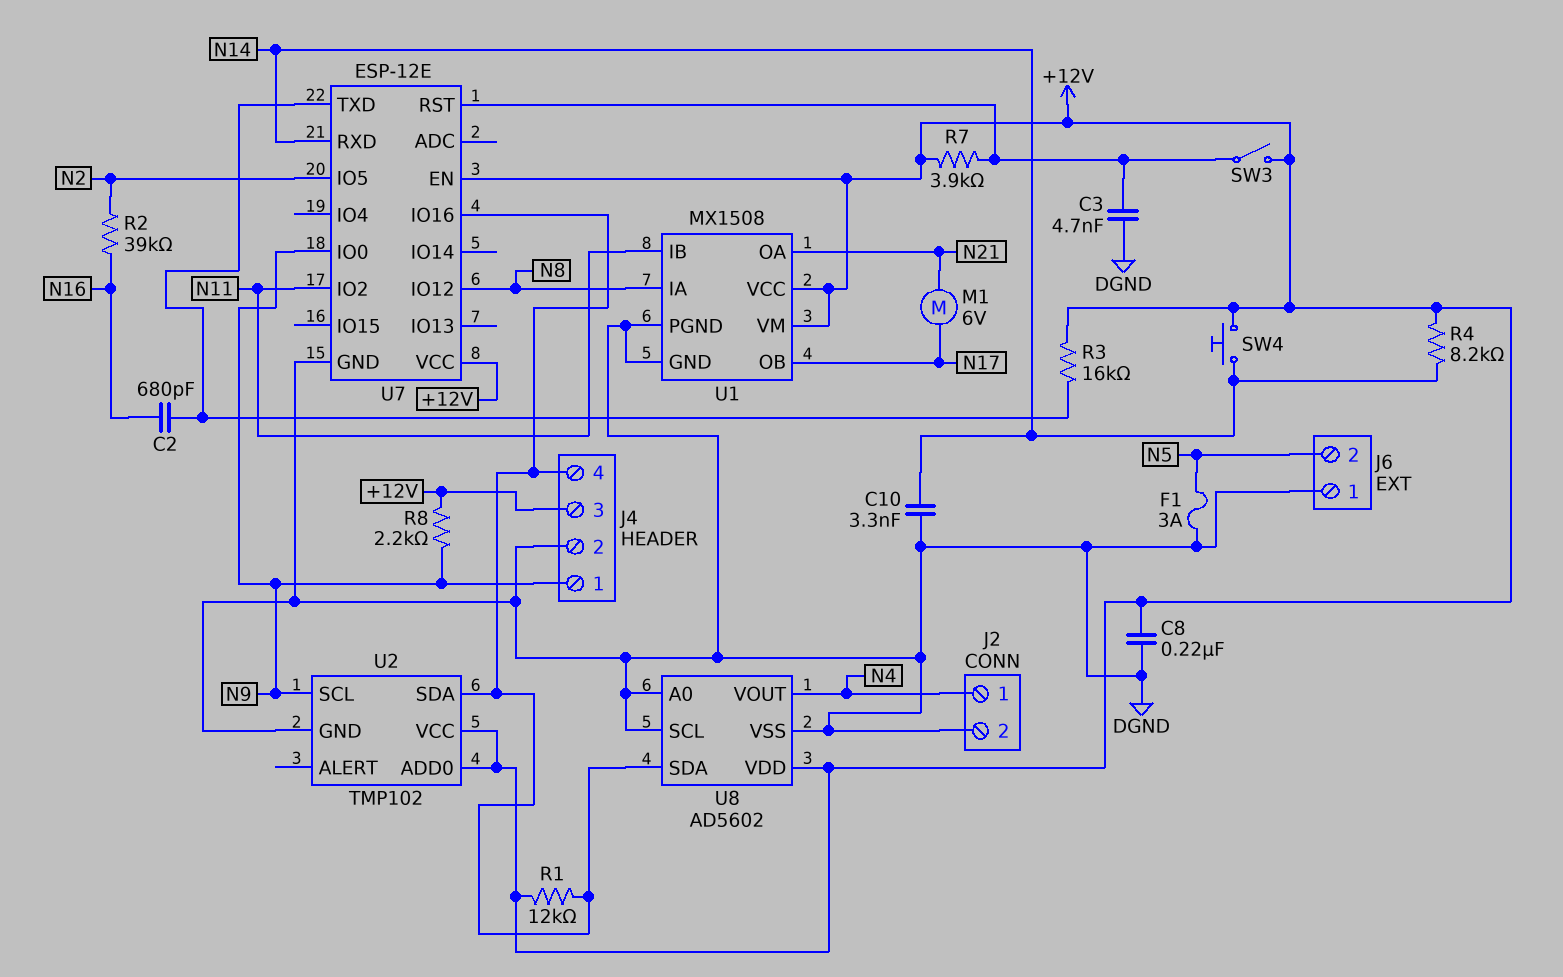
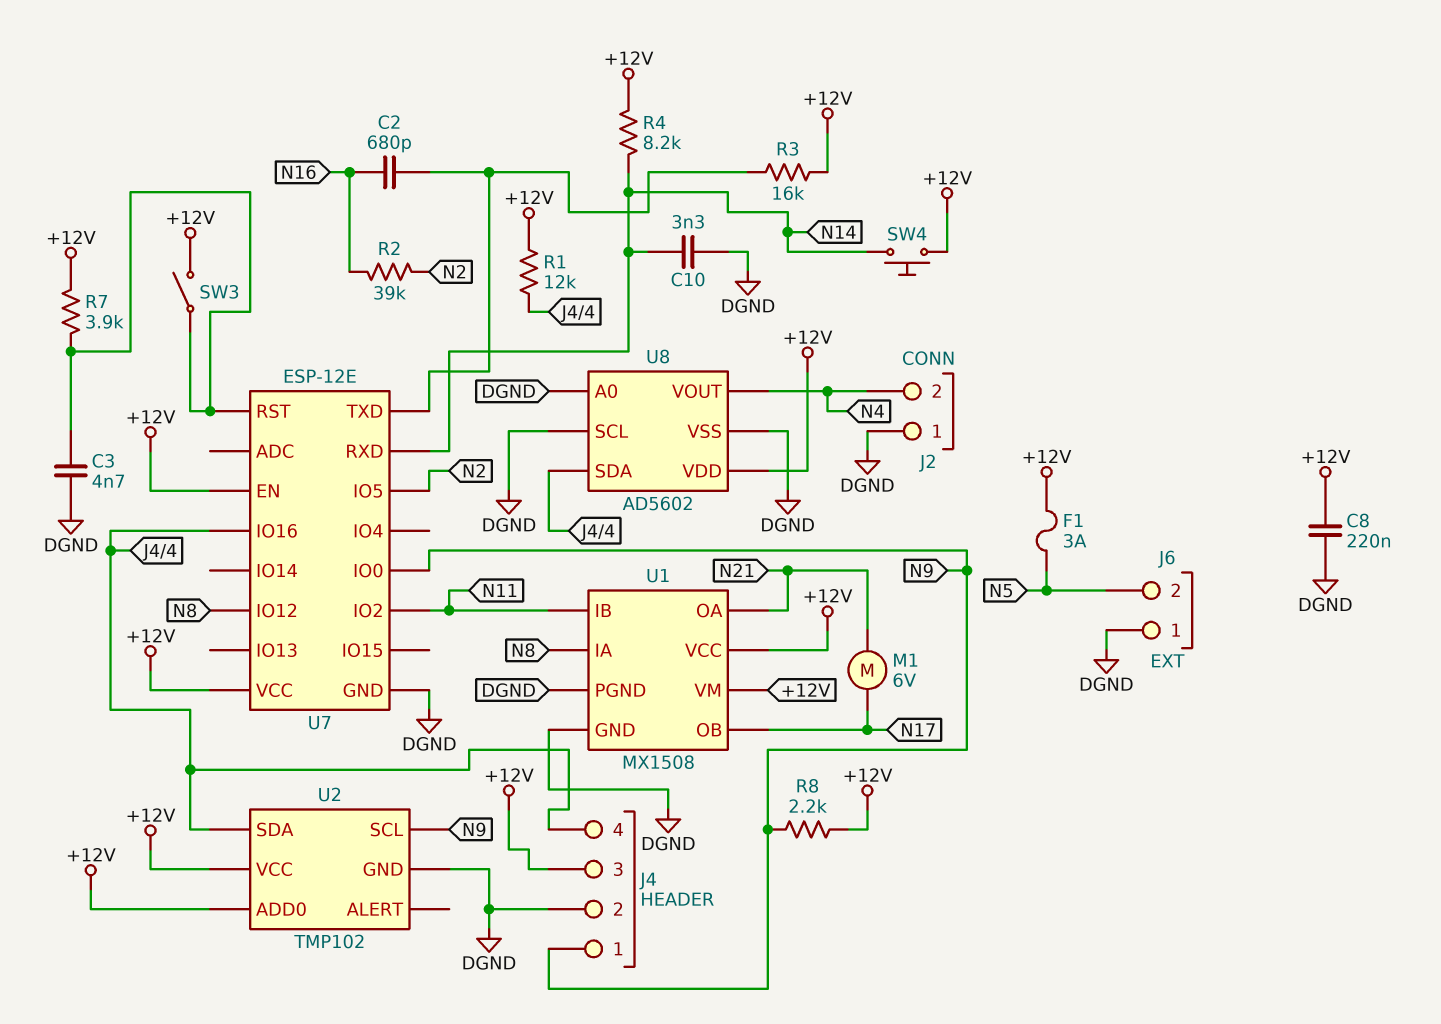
F1: 3A (DGND, N5) -> 3A (+12V, N5)
J2 pin 1: N4 -> DGND
J2 pin 2: DGND -> N4

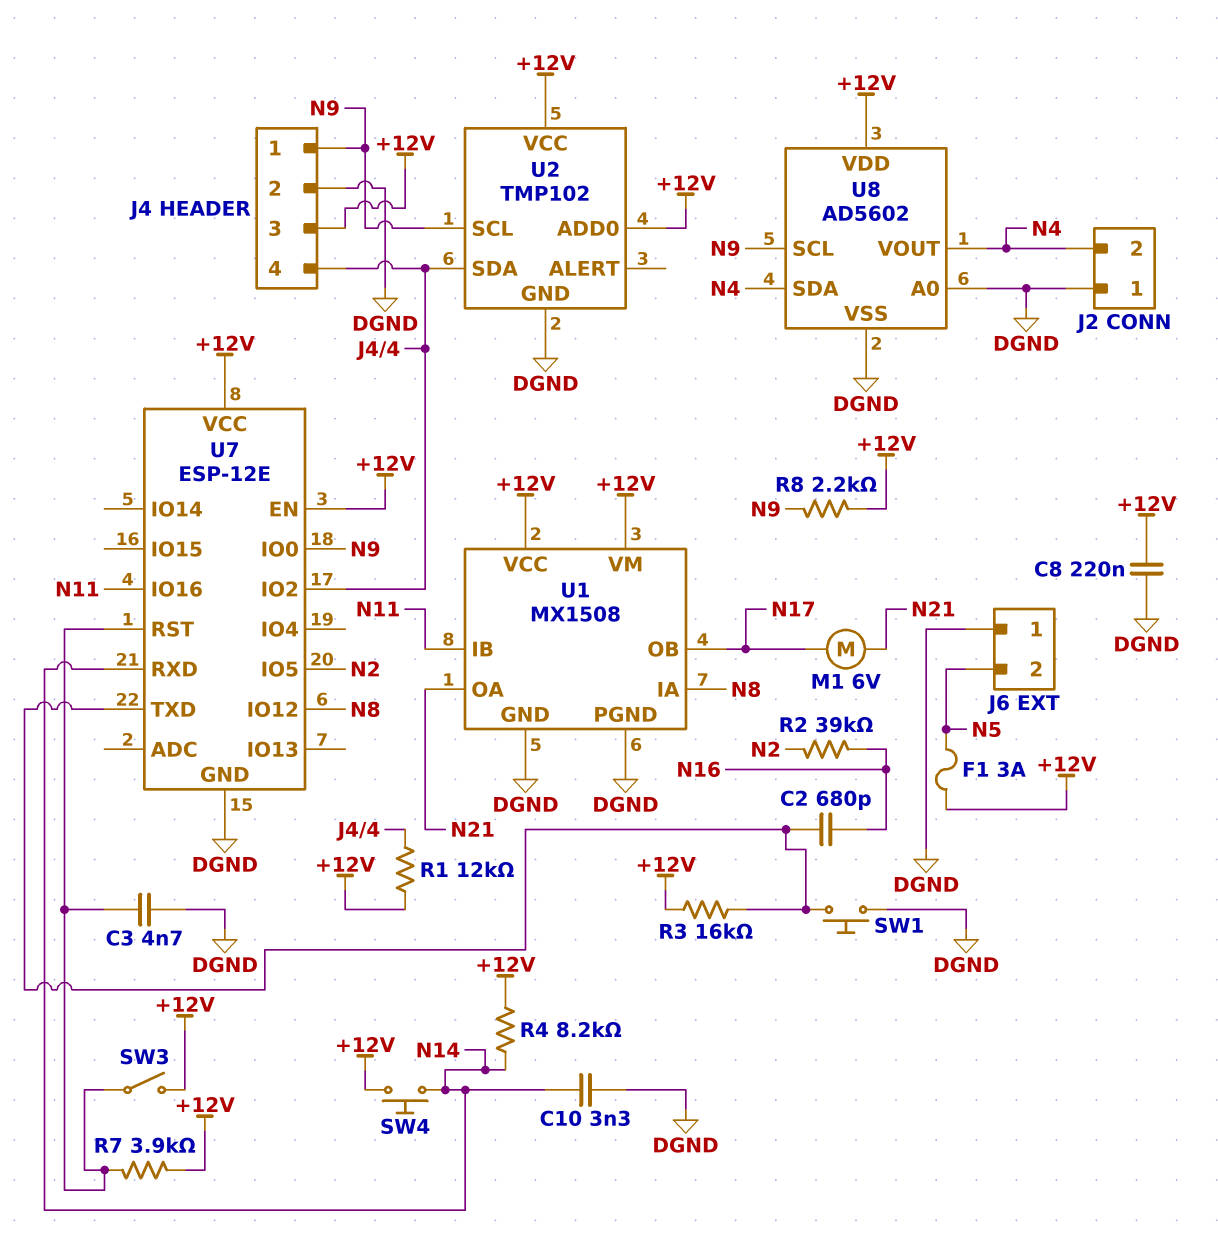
SW1: none -> button (DGND, U7/TXD)
U7 pin IO2: N11 -> J4/4
U7 pin IO16: J4/4 -> N11
U8 pin SCL: DGND -> N9
U8 pin SDA: J4/4 -> N4

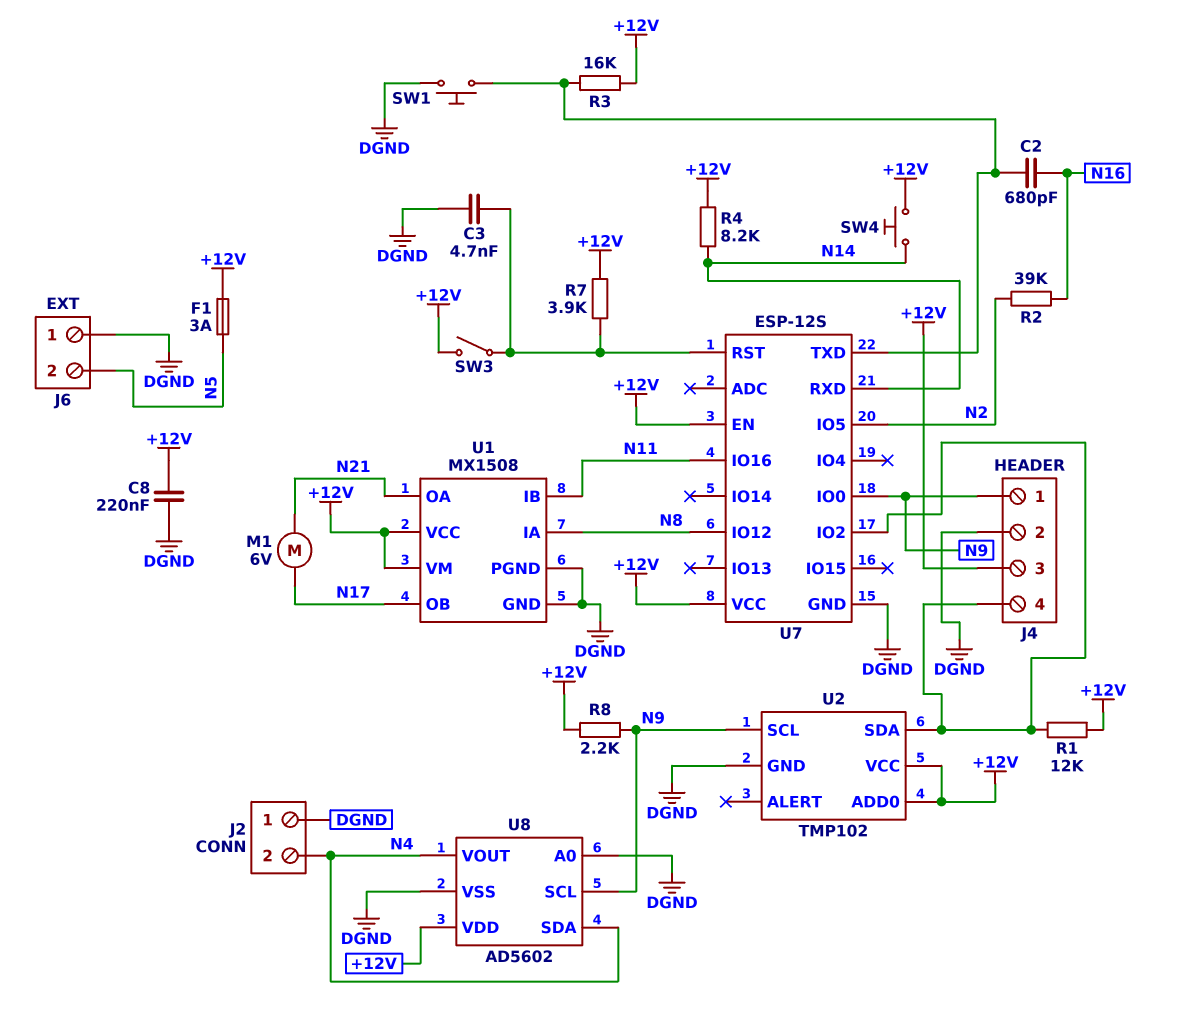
C10: 3.3nF (DGND, N14) -> none
U7: ESP-12E -> ESP-12S

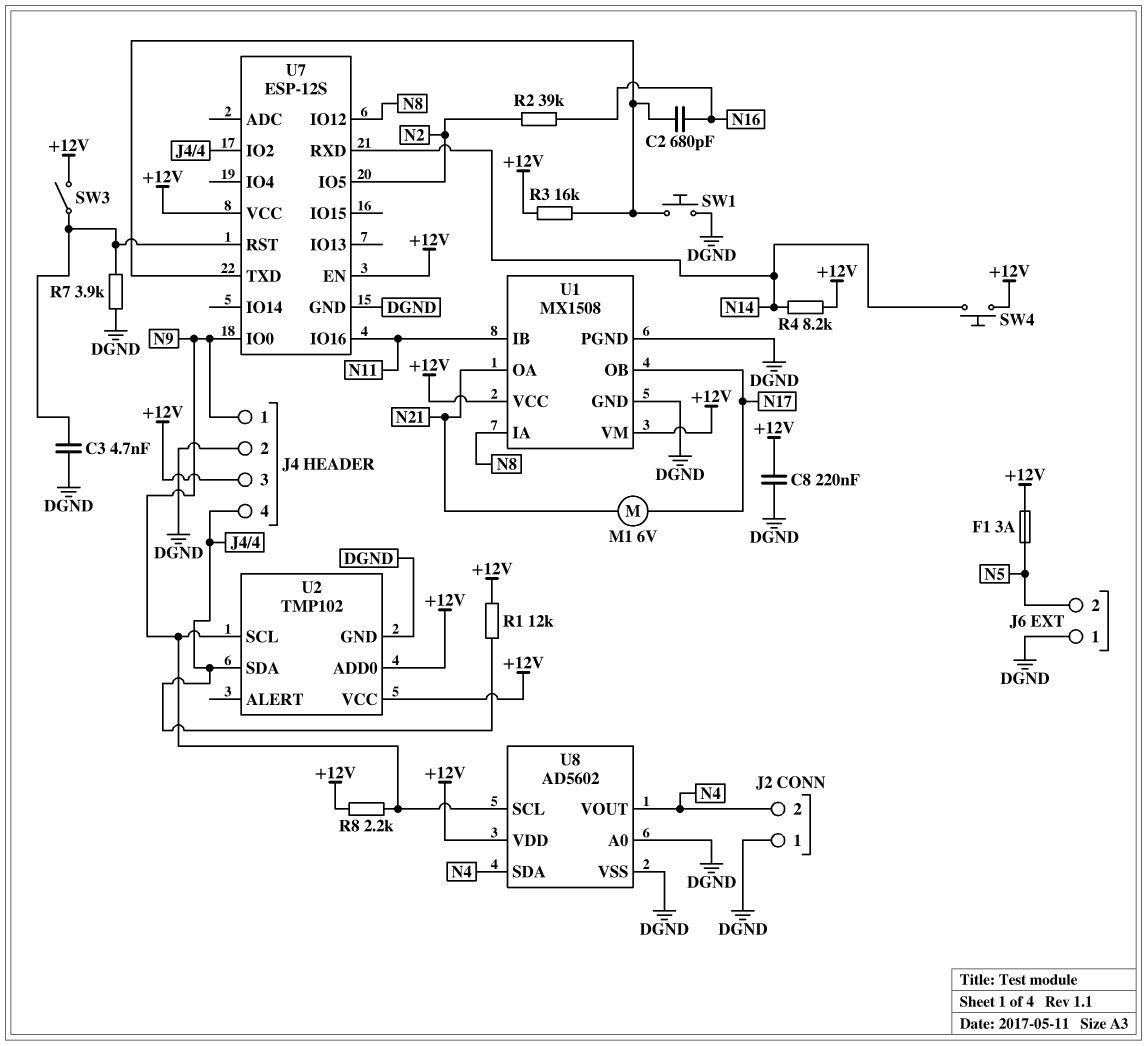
R7: 3.9k (+12V, U7/RST) -> 3.9k (DGND, U7/RST)

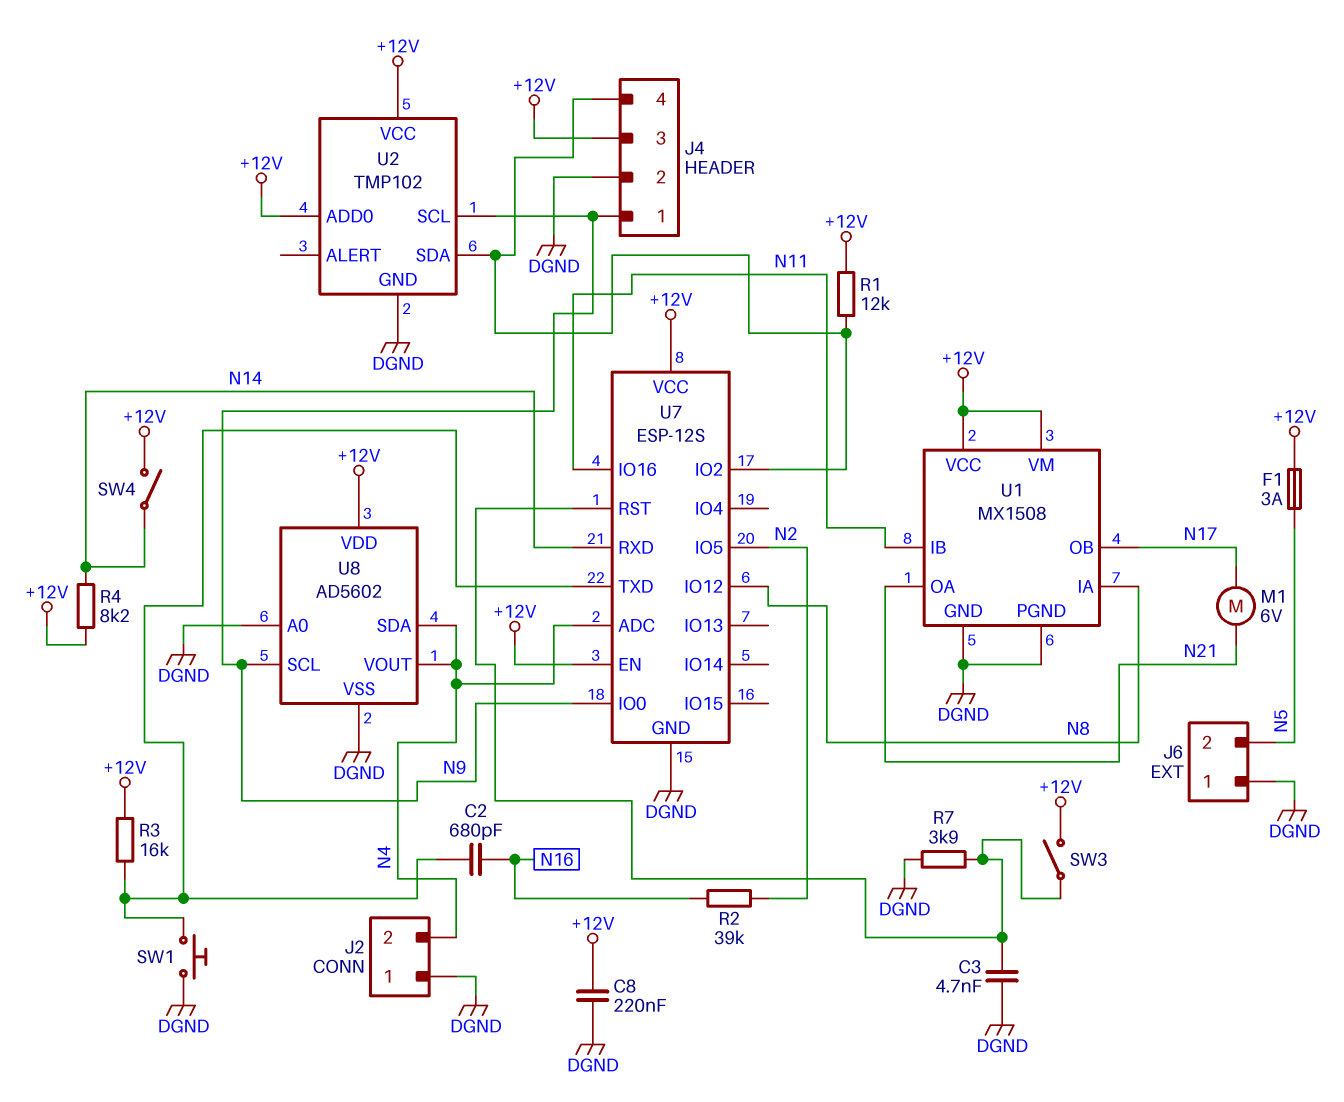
R8: 2.2k (+12V, N9) -> none
SW4: button (+12V, N14) -> switch (+12V, N14)
U7 pin ADC: none -> N4

